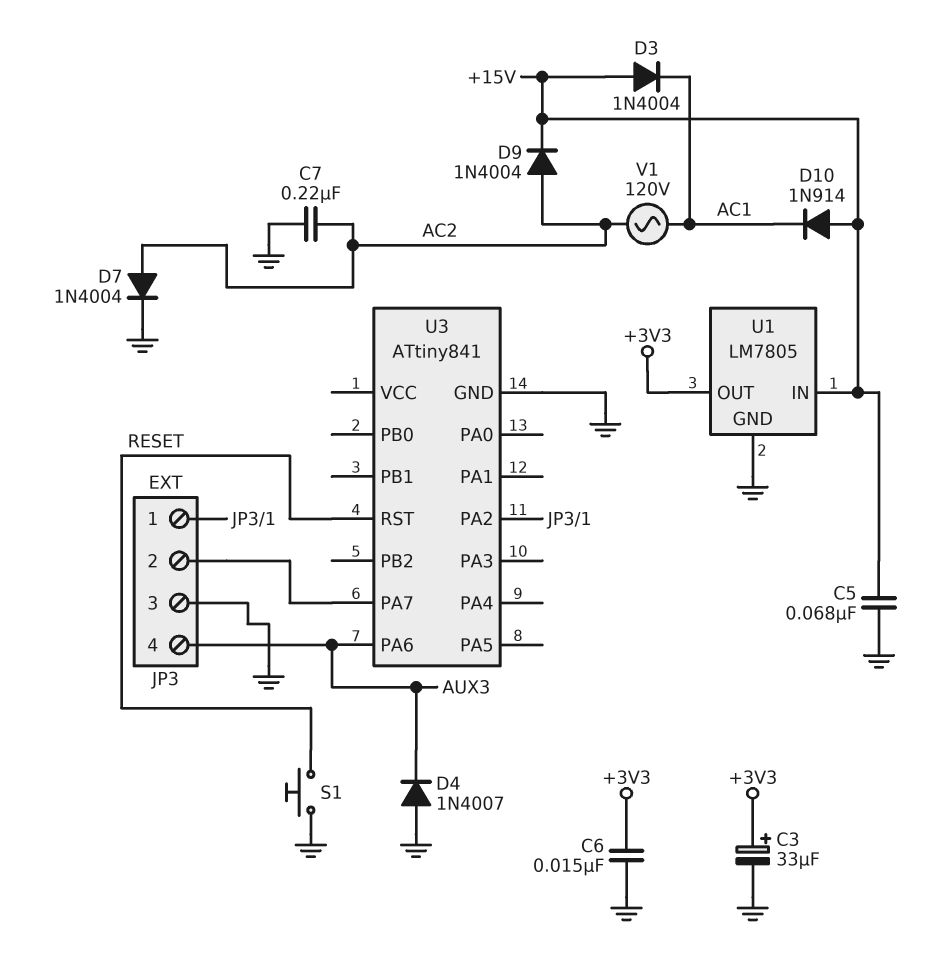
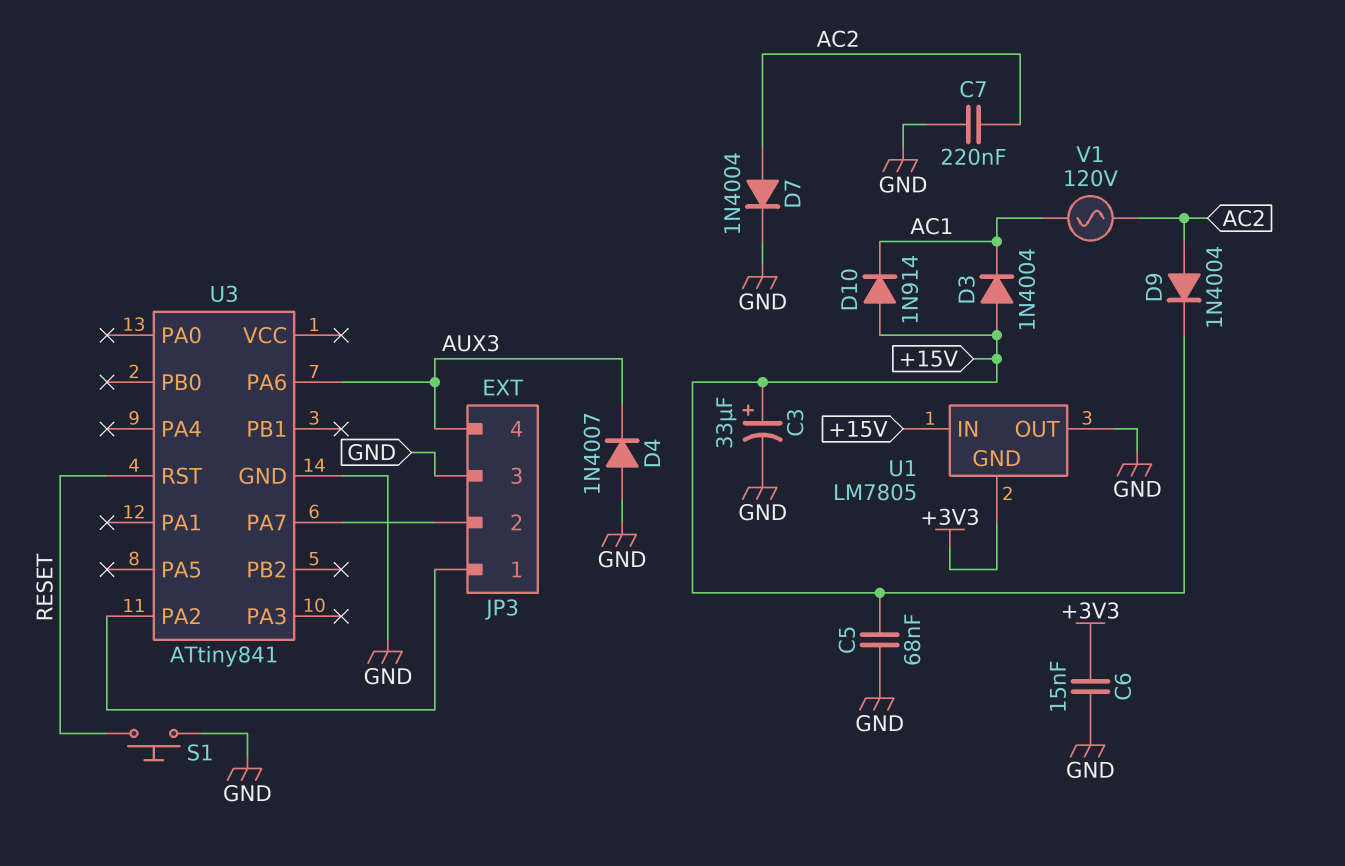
C3: 33uF (plus +3V3, minus GND) -> 33uF (plus +15V, minus GND)
U1 pin GND: GND -> +3V3
U1 pin OUT: +3V3 -> GND

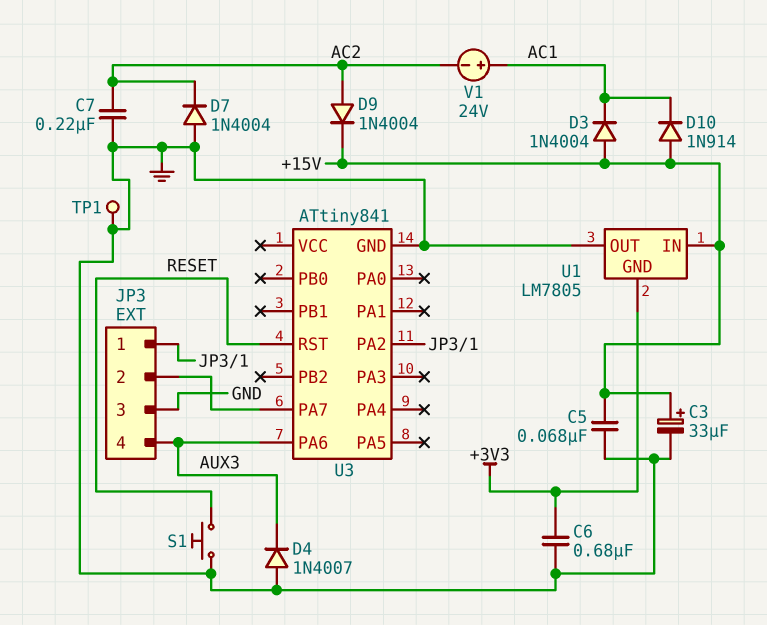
C6: 15nF (+3V3, GND) -> 680nF (+3V3, GND)
D7: diode 1N4004 (A AC2, K GND) -> diode 1N4004 (A GND, K AC2)
TP1: none -> test point (GND)
V1: AC 120V (AC1, AC2) -> 24V (plus AC1, minus AC2)

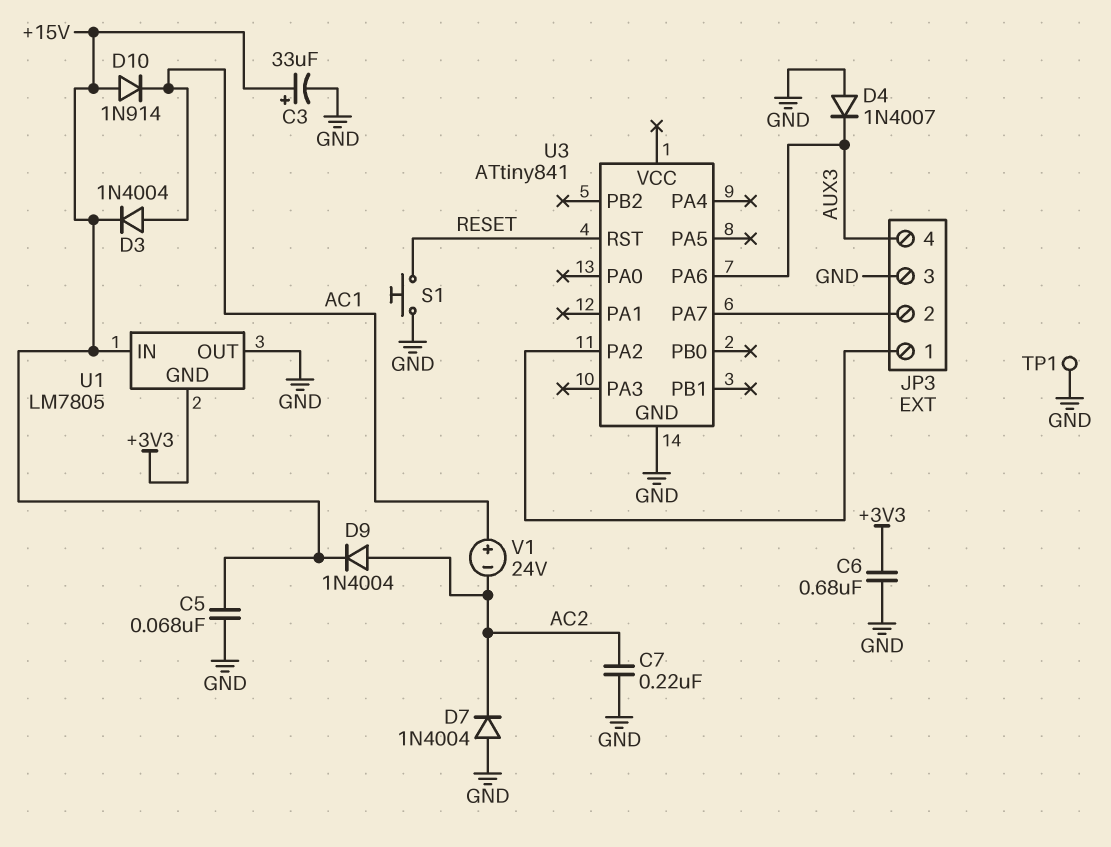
D3: diode 1N4004 (A +15V, K AC1) -> diode 1N4004 (A AC1, K +15V)

